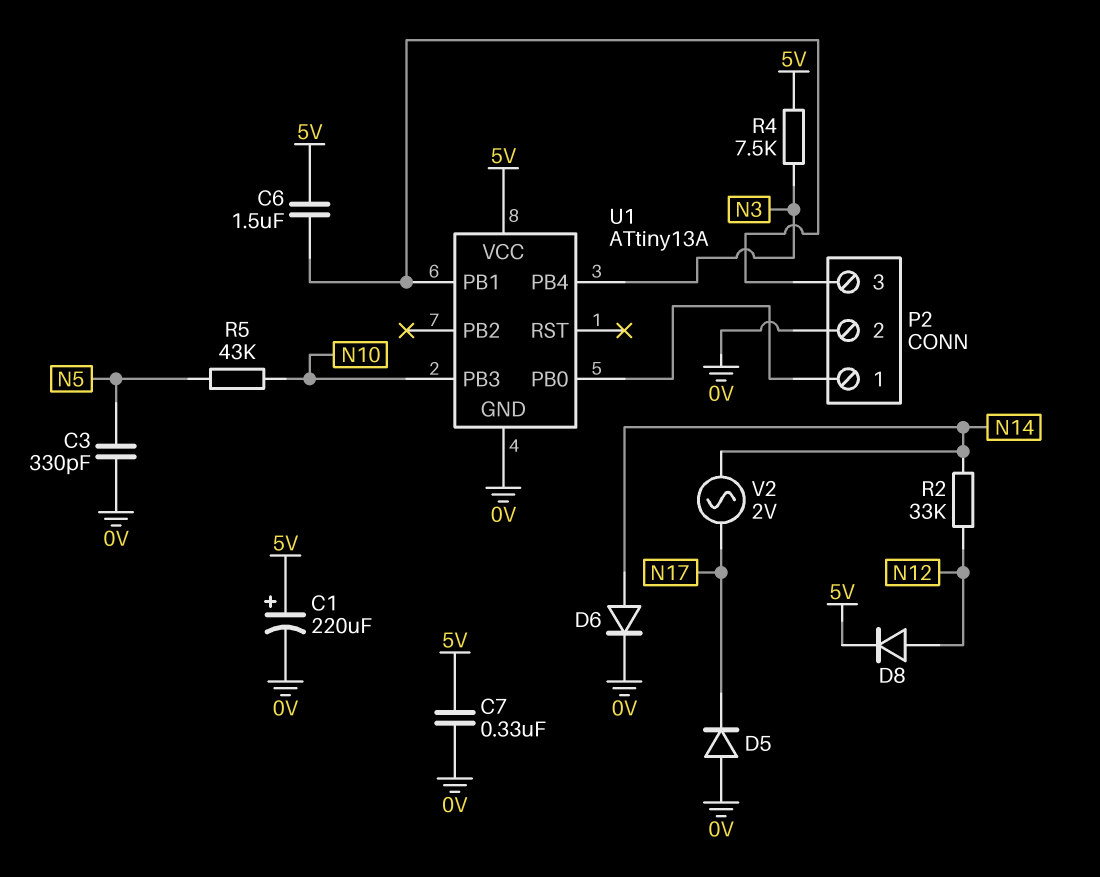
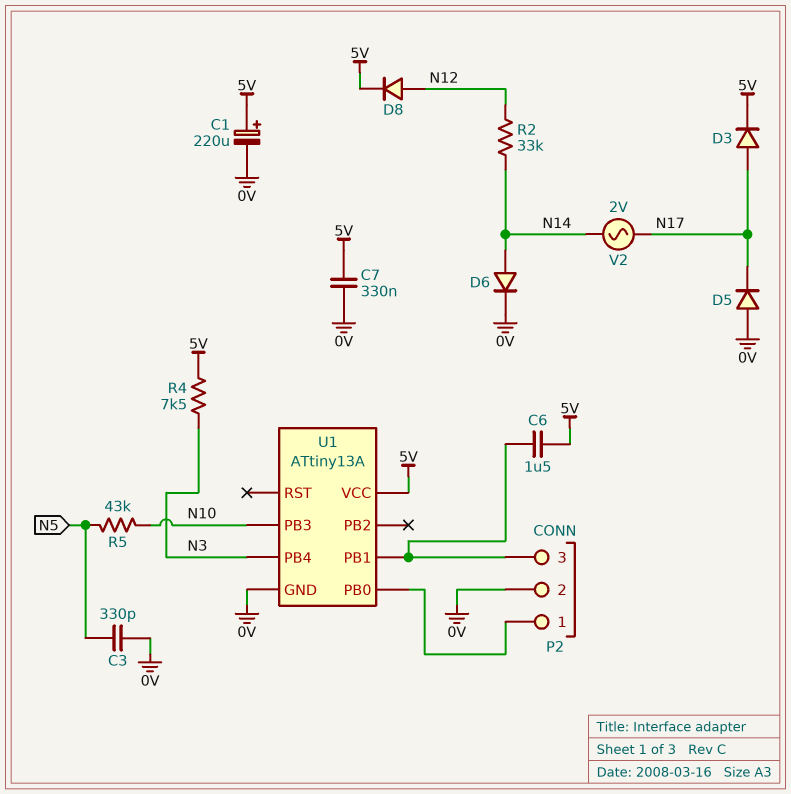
D3: none -> diode (A N17, K 5V)

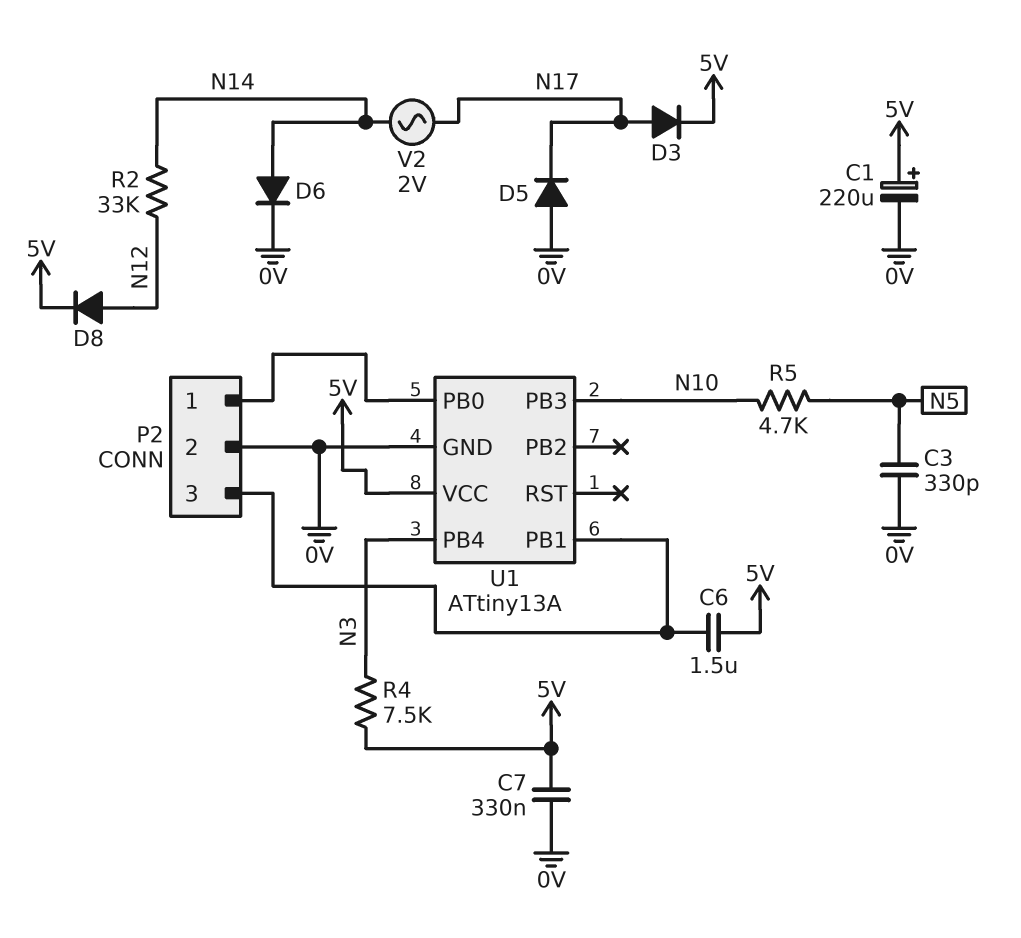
R5: 43k (N5, N10) -> 4.7k (N5, N10)

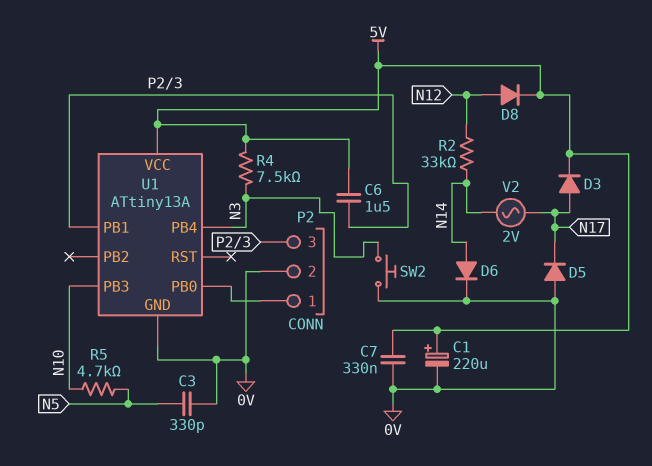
SW2: none -> button (0V, N3)

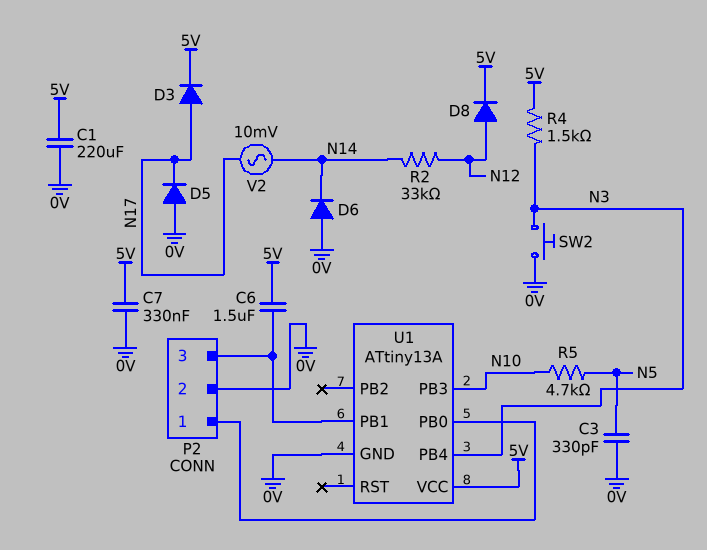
C1: 220uF (plus 5V, minus 0V) -> 220uF (0V, 5V)
D6: diode (A N14, K 0V) -> diode (A 0V, K N14)
R4: 7.5k (5V, N3) -> 1.5k (5V, N3)
V2: AC 2V (N14, N17) -> AC 10mV (N14, N17)

